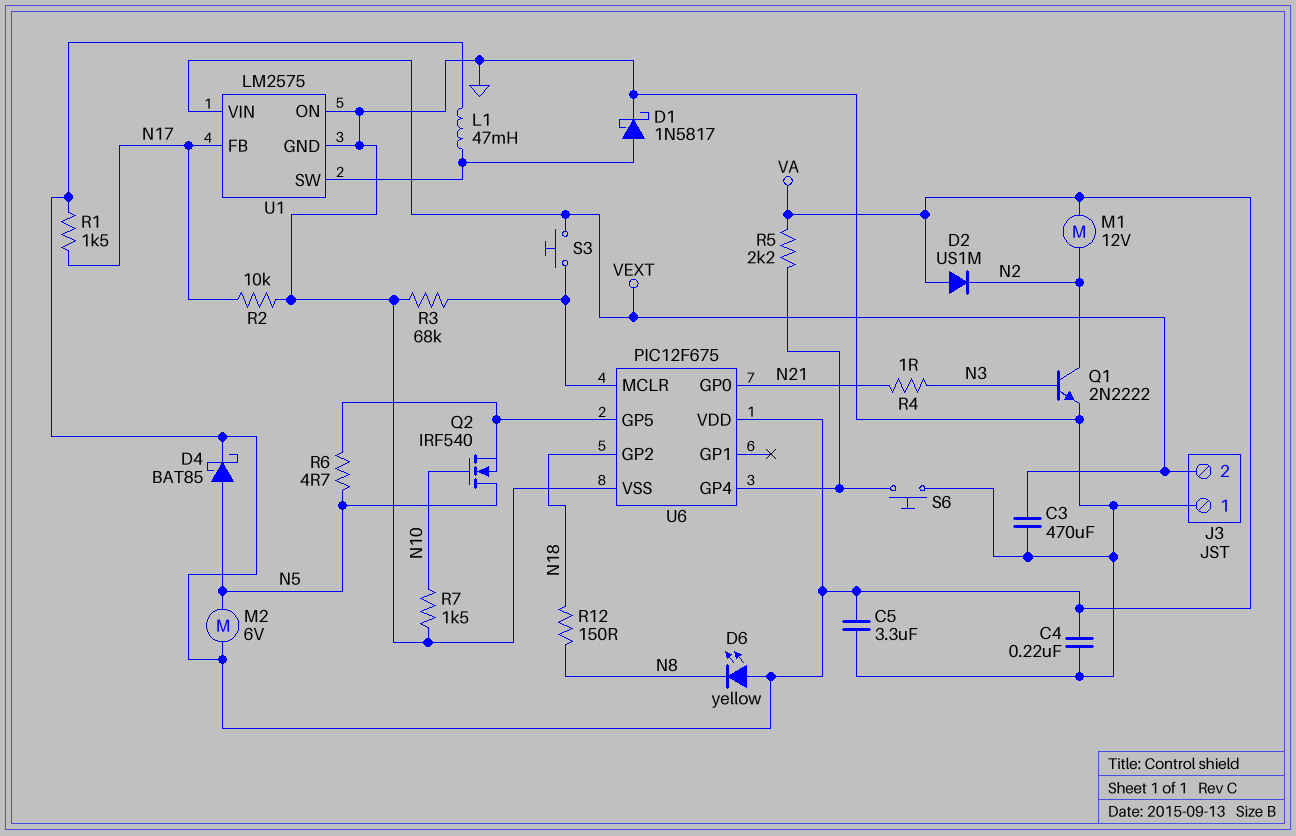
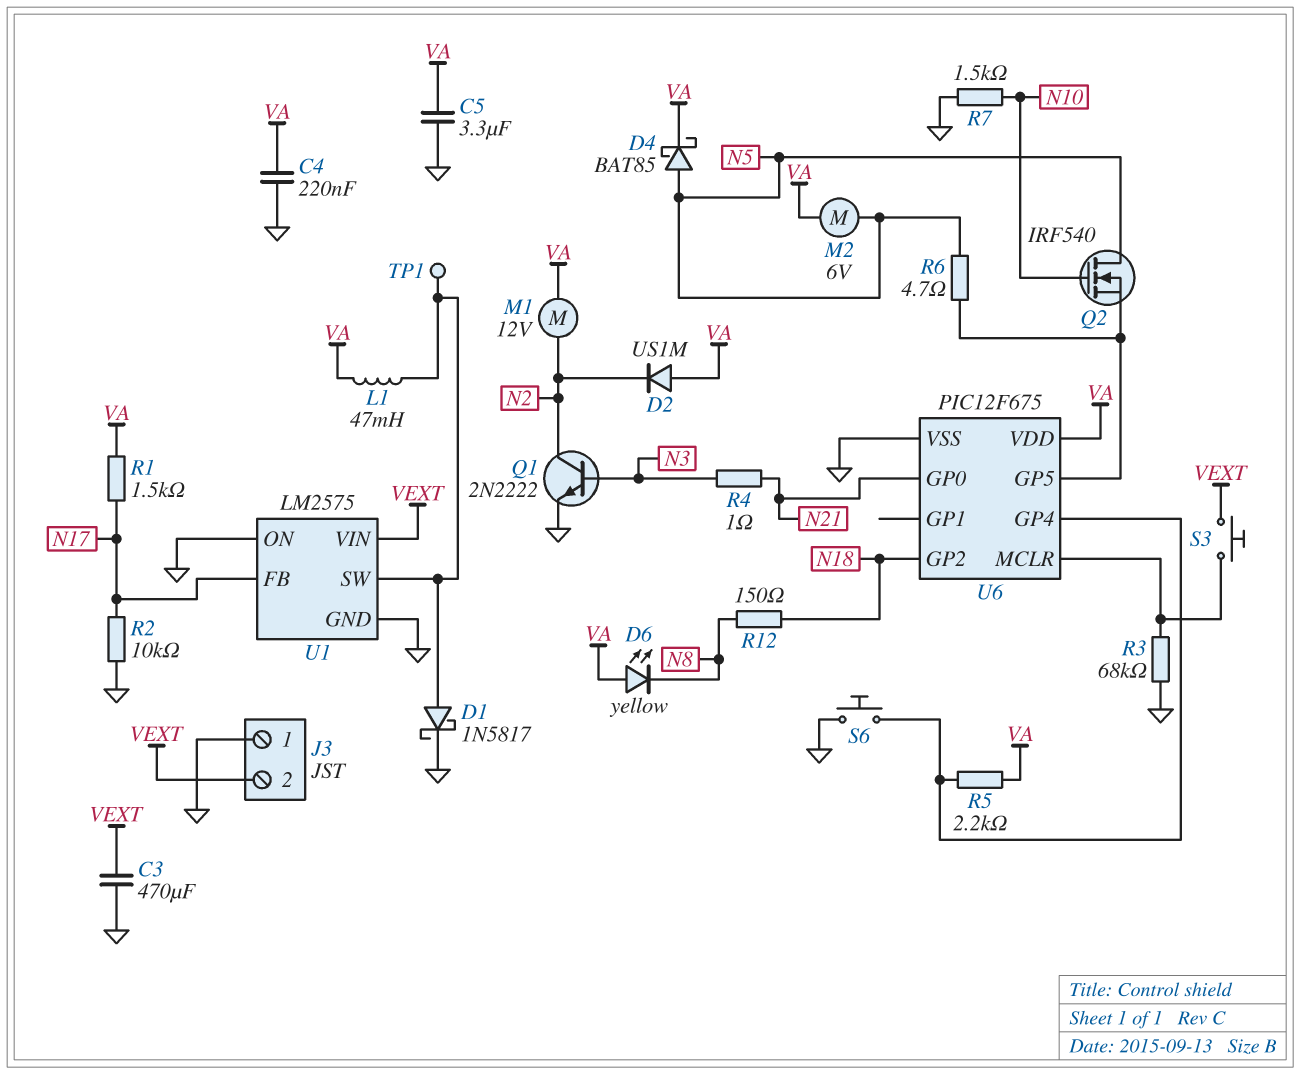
TP1: none -> test point (U1/SW)

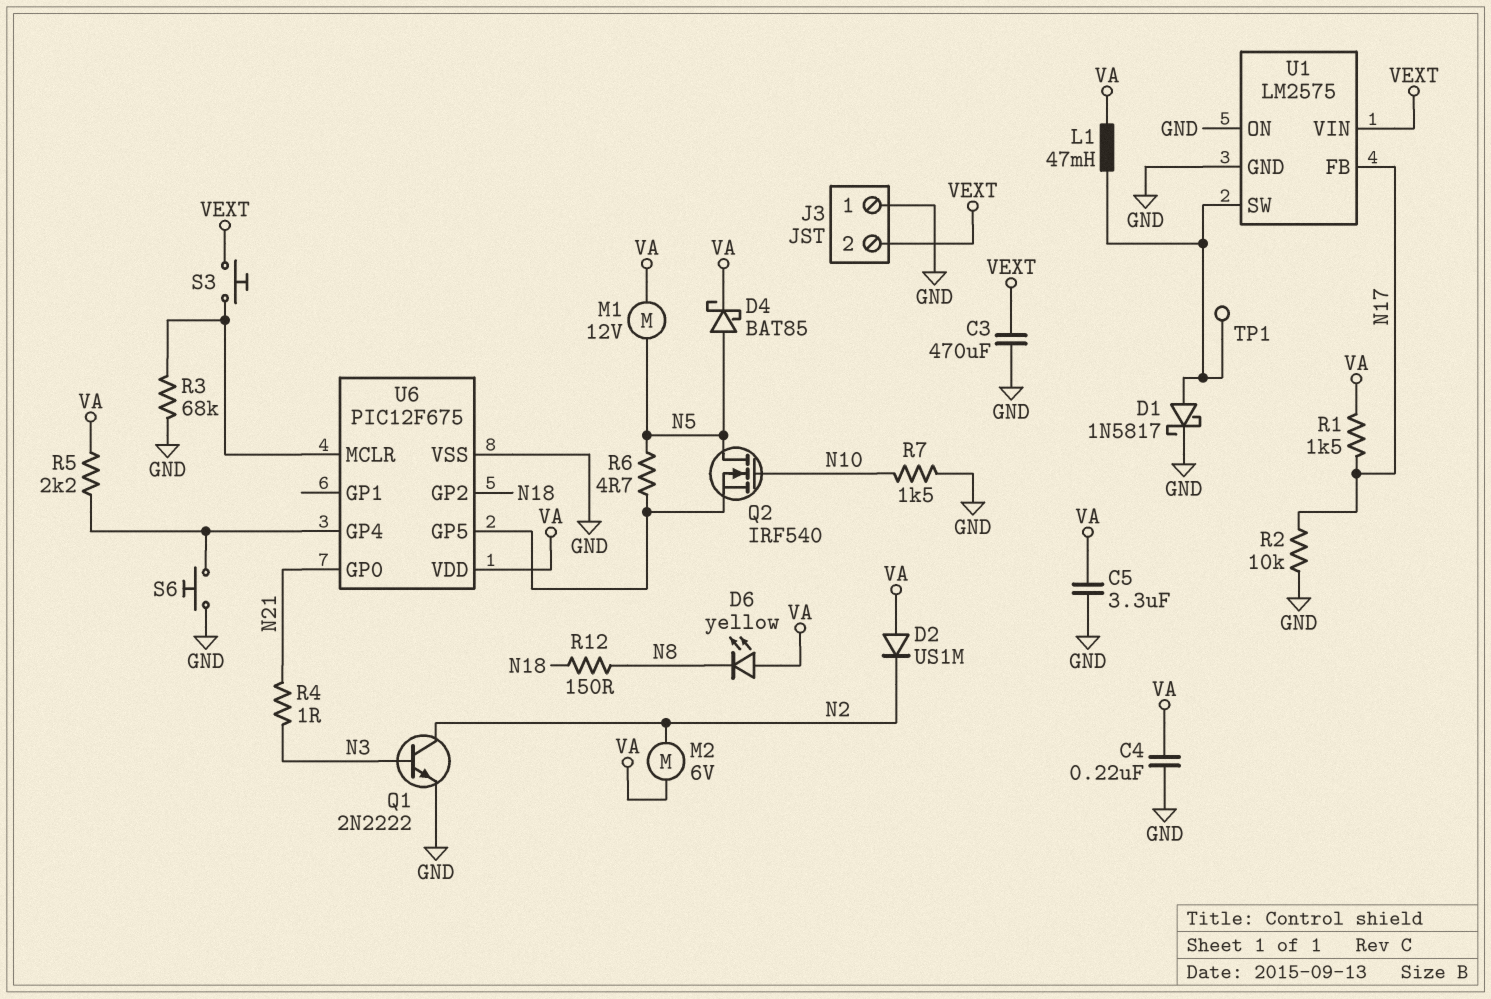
M1: motor 12V (N2, VA) -> motor 12V (N5, VA)
M2: motor 6V (N5, VA) -> motor 6V (N2, VA)

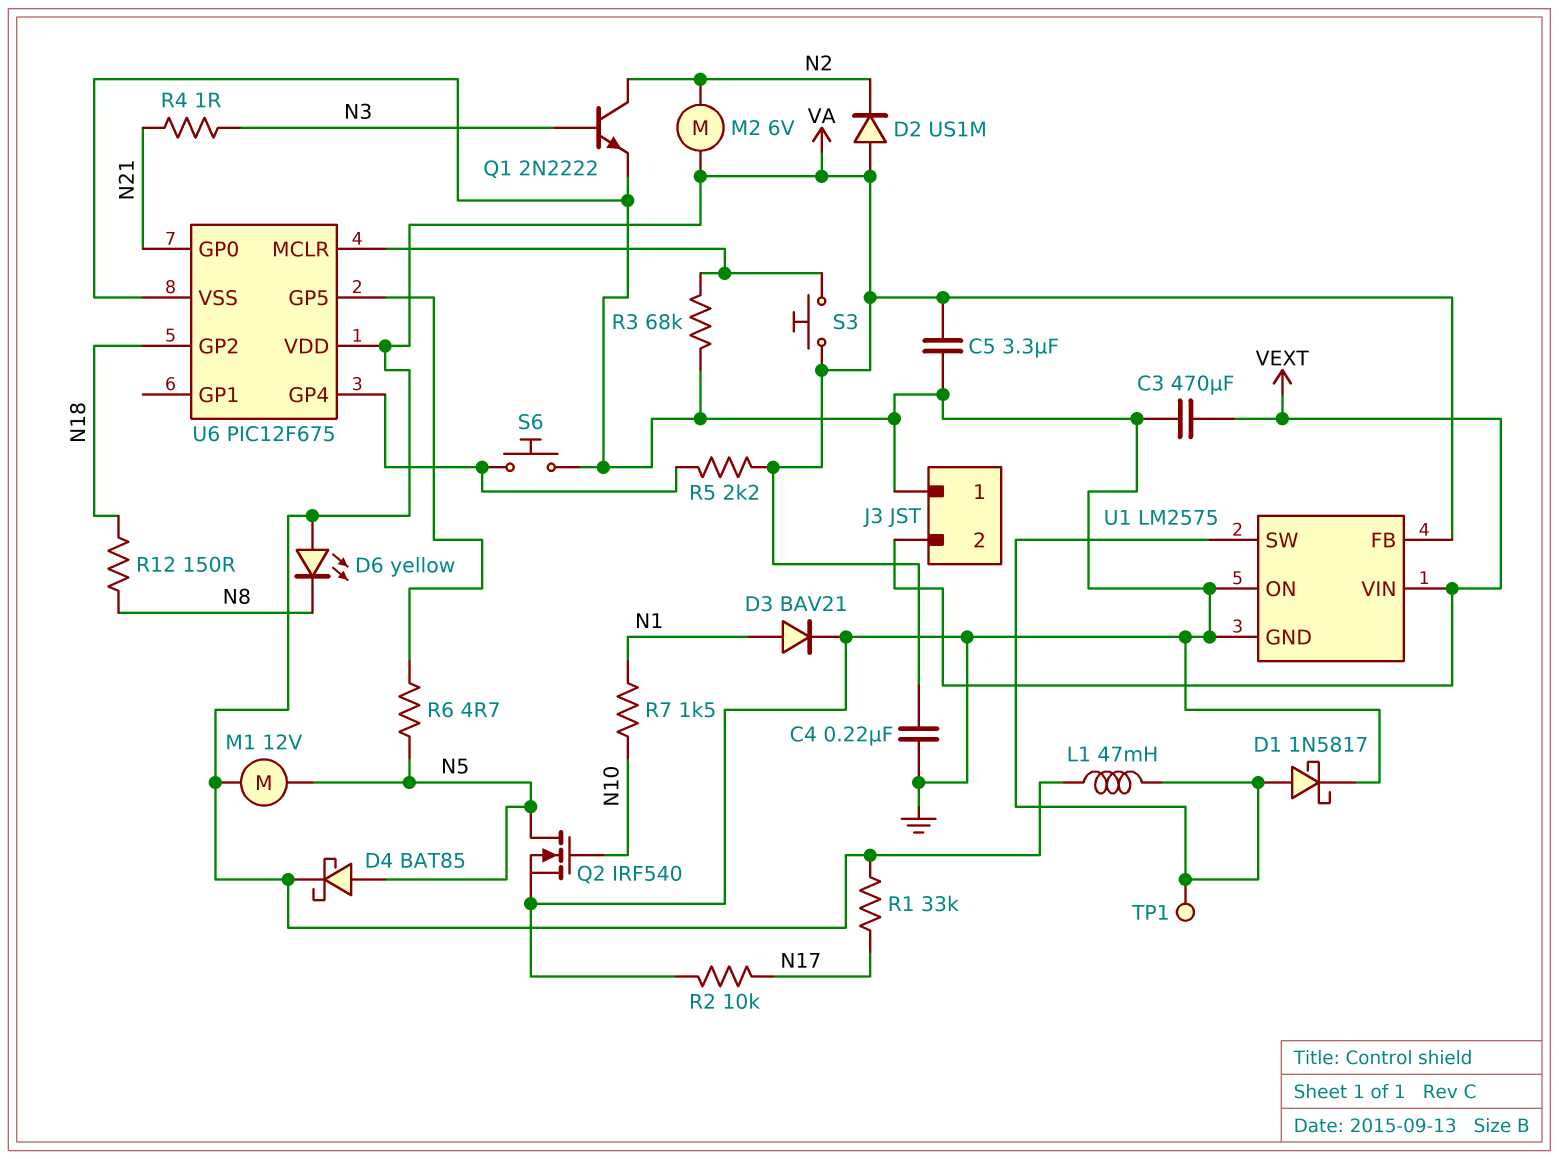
D3: none -> diode BAV21 (A N1, K GND)
Q2: NMOS IRF540 (G N10, D N5, S U6/GP5) -> NMOS IRF540 (G N10, D N5, S GND)
R1: 1.5k (N17, VA) -> 33k (N17, VA)
R7: 1.5k (GND, N10) -> 1.5k (N1, N10)
S3: button (U6/MCLR, VEXT) -> button (U6/MCLR, VA)
U1 pin FB: N17 -> VA

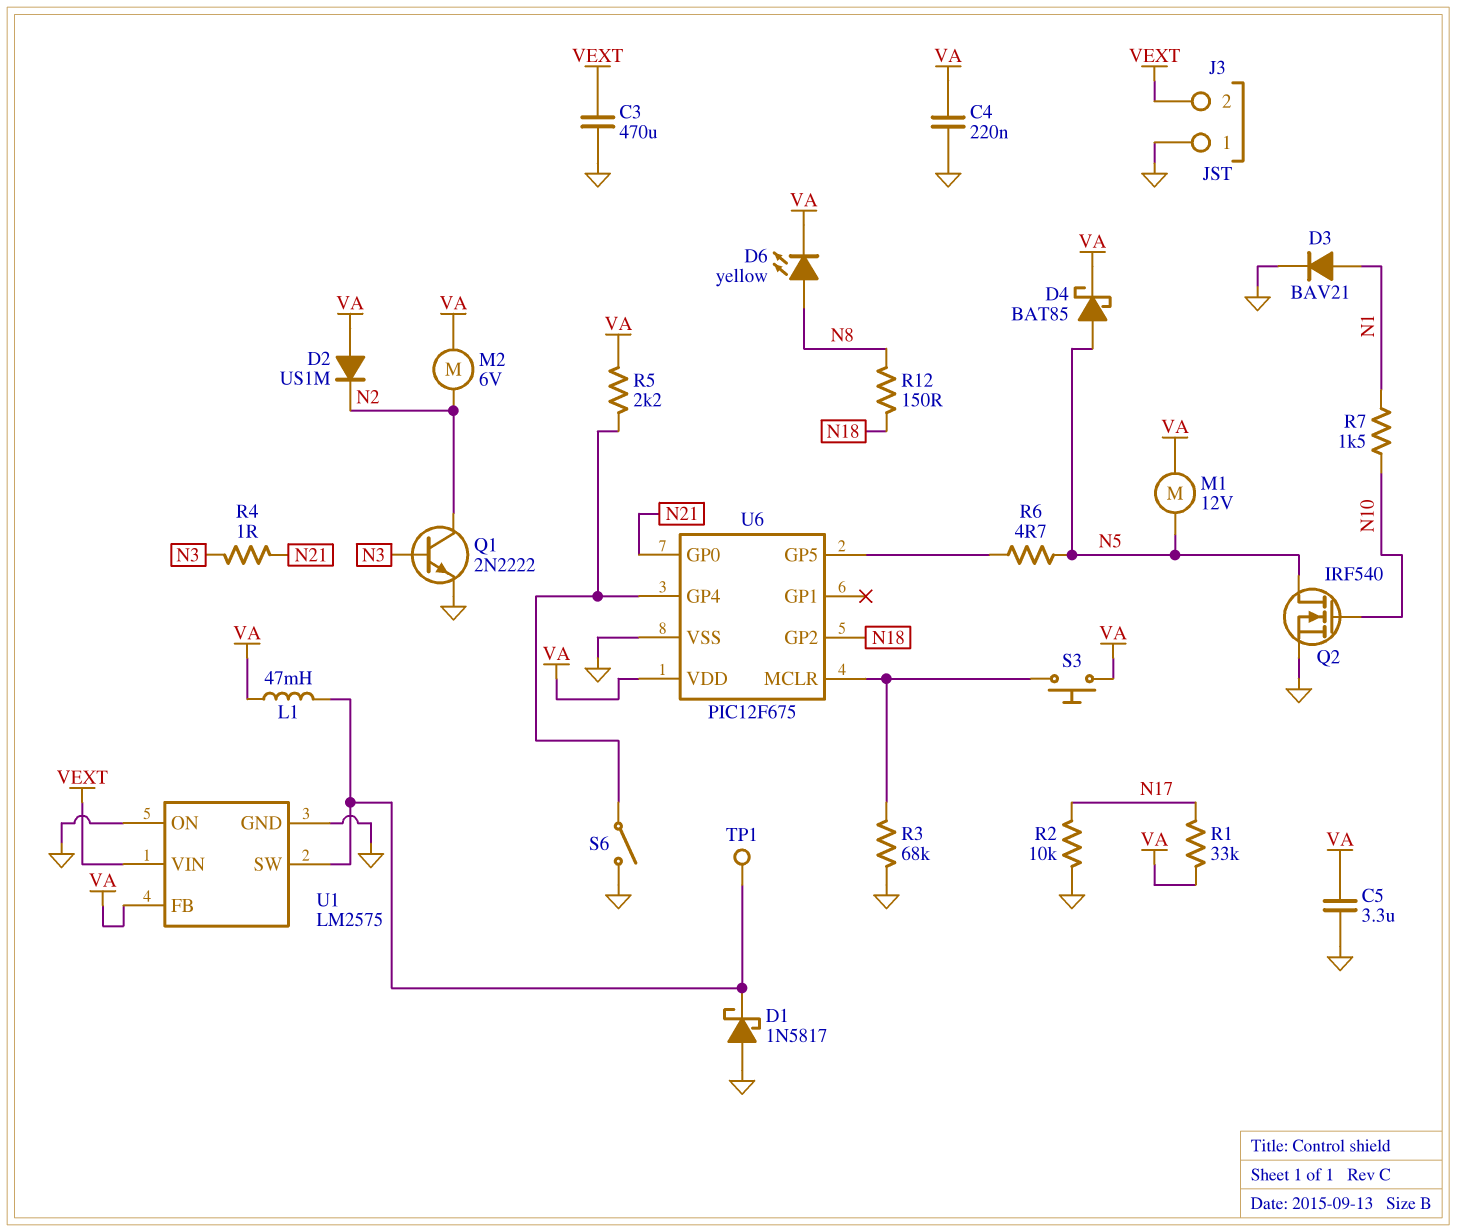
D1: schottky 1N5817 (A U1/SW, K GND) -> schottky 1N5817 (A GND, K U1/SW)
D6: LED yellow (A VA, K N8) -> LED yellow (A N8, K VA)
S6: button (GND, U6/GP4) -> switch (GND, U6/GP4)

